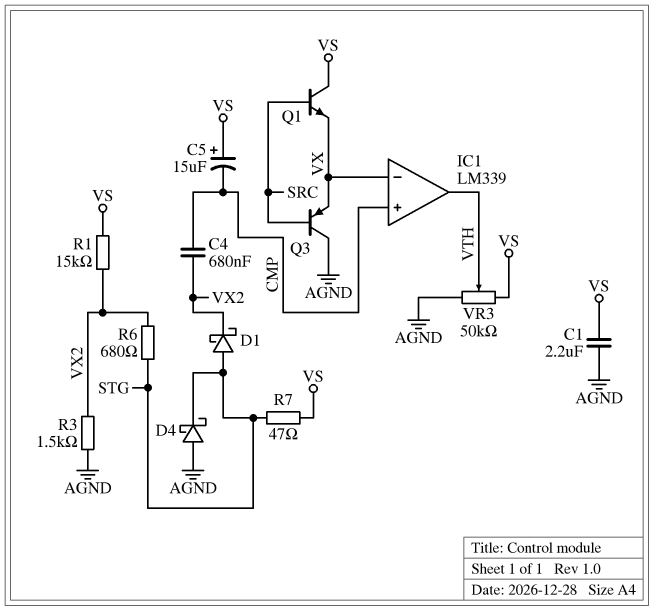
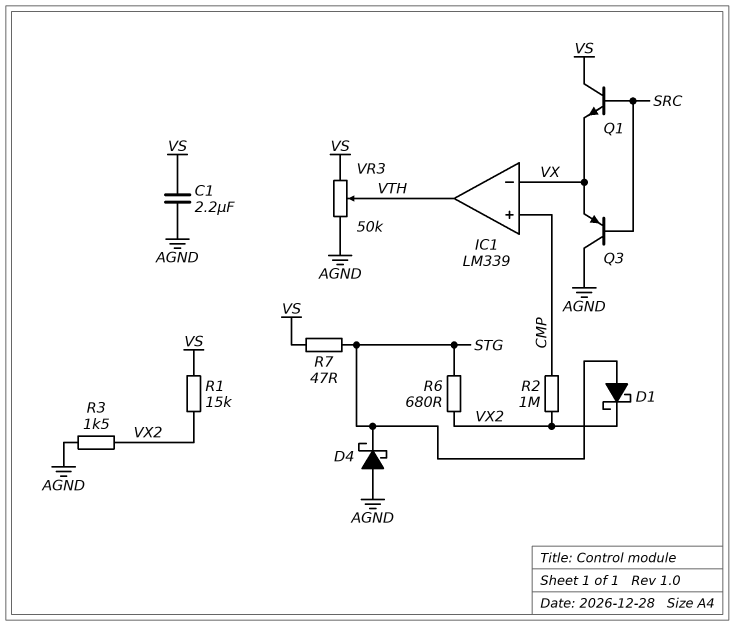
C4: 680nF (CMP, VX2) -> none
C5: 15uF (plus VS, minus CMP) -> none
R2: none -> 1M (CMP, VX2)

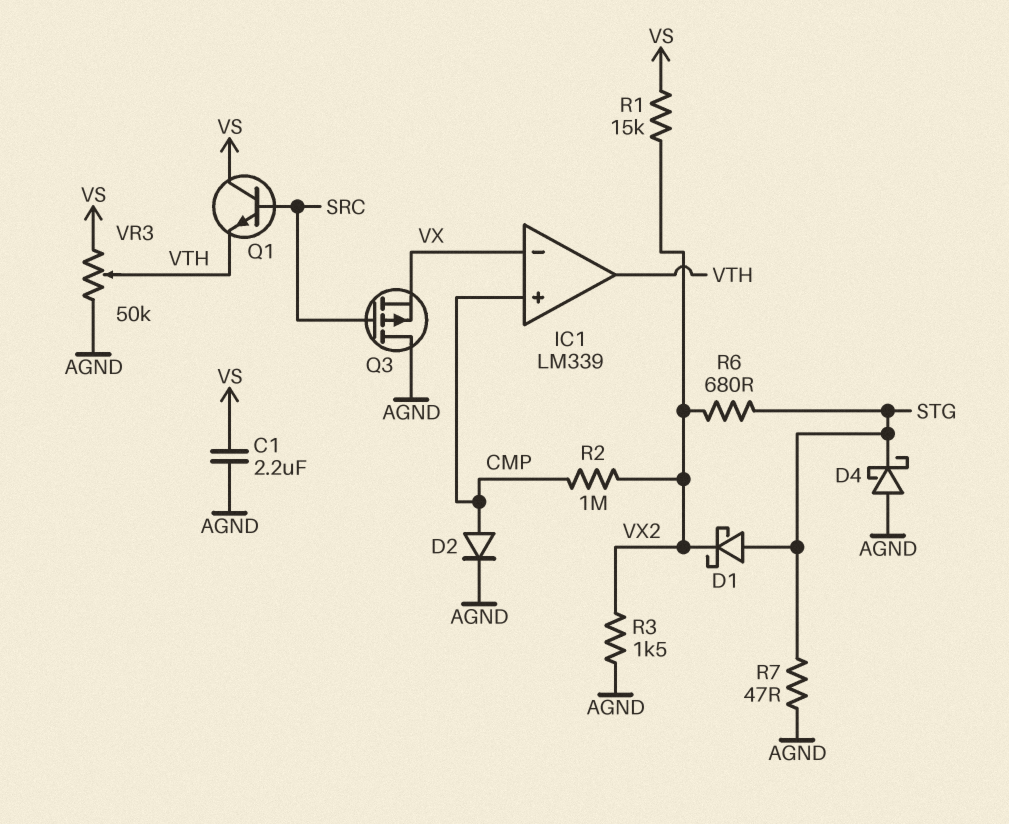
D2: none -> diode (A CMP, K AGND)
Q1: NPN (B SRC, C VS, E VX) -> NPN (B SRC, C VS, E VTH)
Q3: PNP (B SRC, C AGND, E VX) -> PMOS (G SRC, D AGND, S VX)
R7: 47 (STG, VS) -> 47 (AGND, STG)

